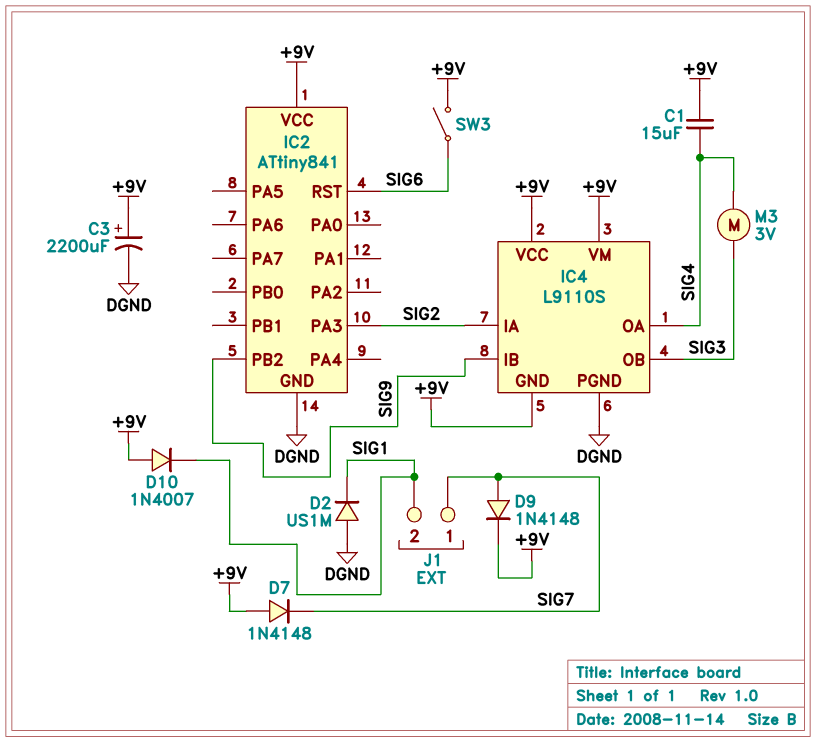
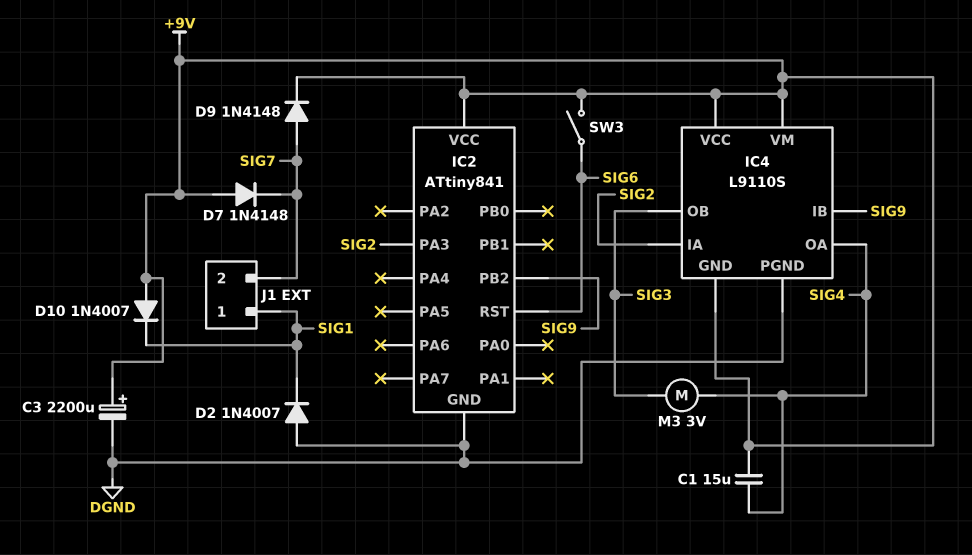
D2: diode US1M (A DGND, K SIG1) -> diode 1N4007 (A DGND, K SIG1)
J1 pin 1: SIG7 -> SIG1
J1 pin 2: SIG1 -> SIG7

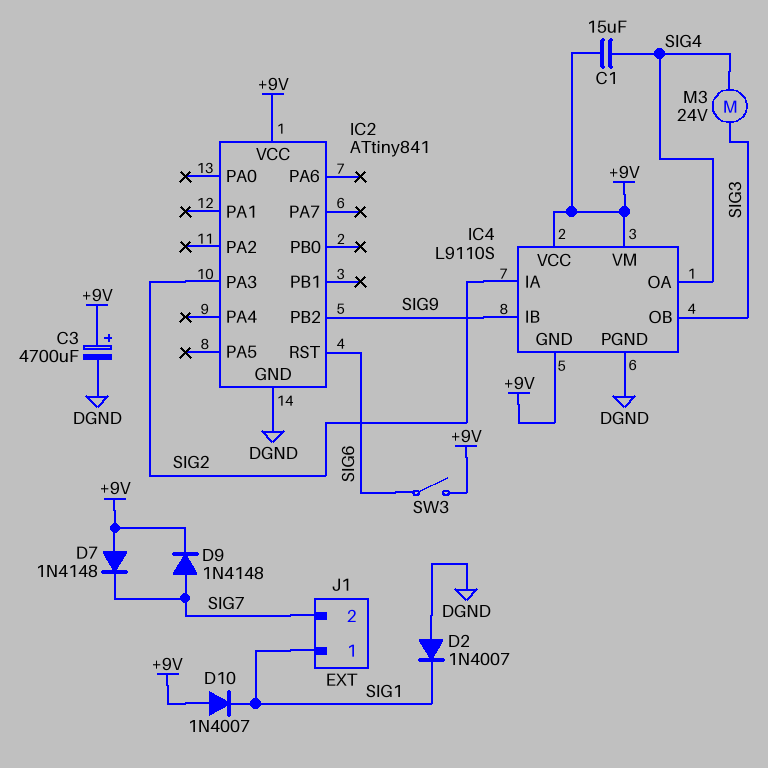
C3: 2200uF (plus +9V, minus DGND) -> 4700uF (plus +9V, minus DGND)
M3: motor 3V (SIG3, SIG4) -> motor 24V (SIG3, SIG4)

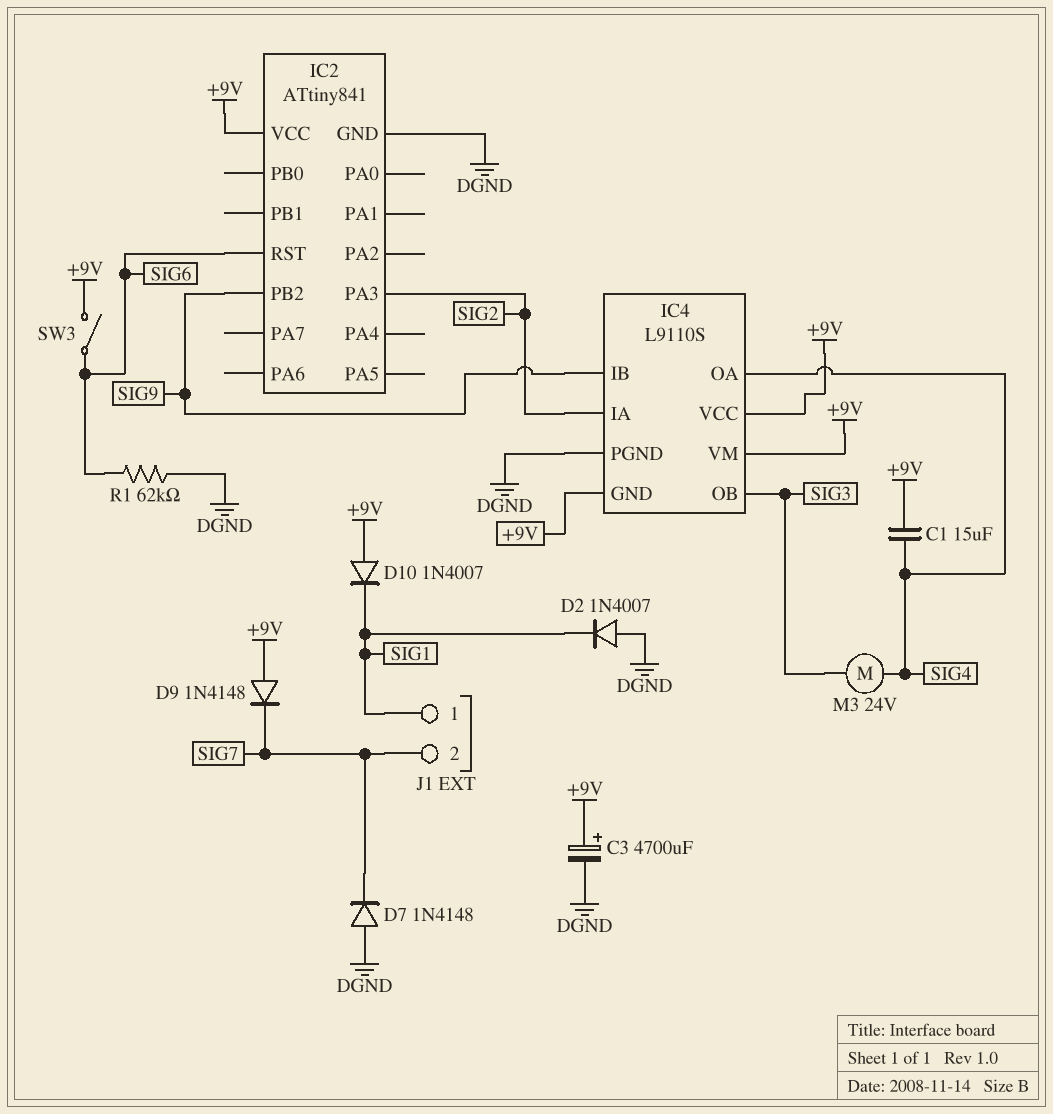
D7: diode 1N4148 (A +9V, K SIG7) -> diode 1N4148 (A DGND, K SIG7)
D9: diode 1N4148 (A SIG7, K +9V) -> diode 1N4148 (A +9V, K SIG7)
R1: none -> 62k (DGND, SIG6)

